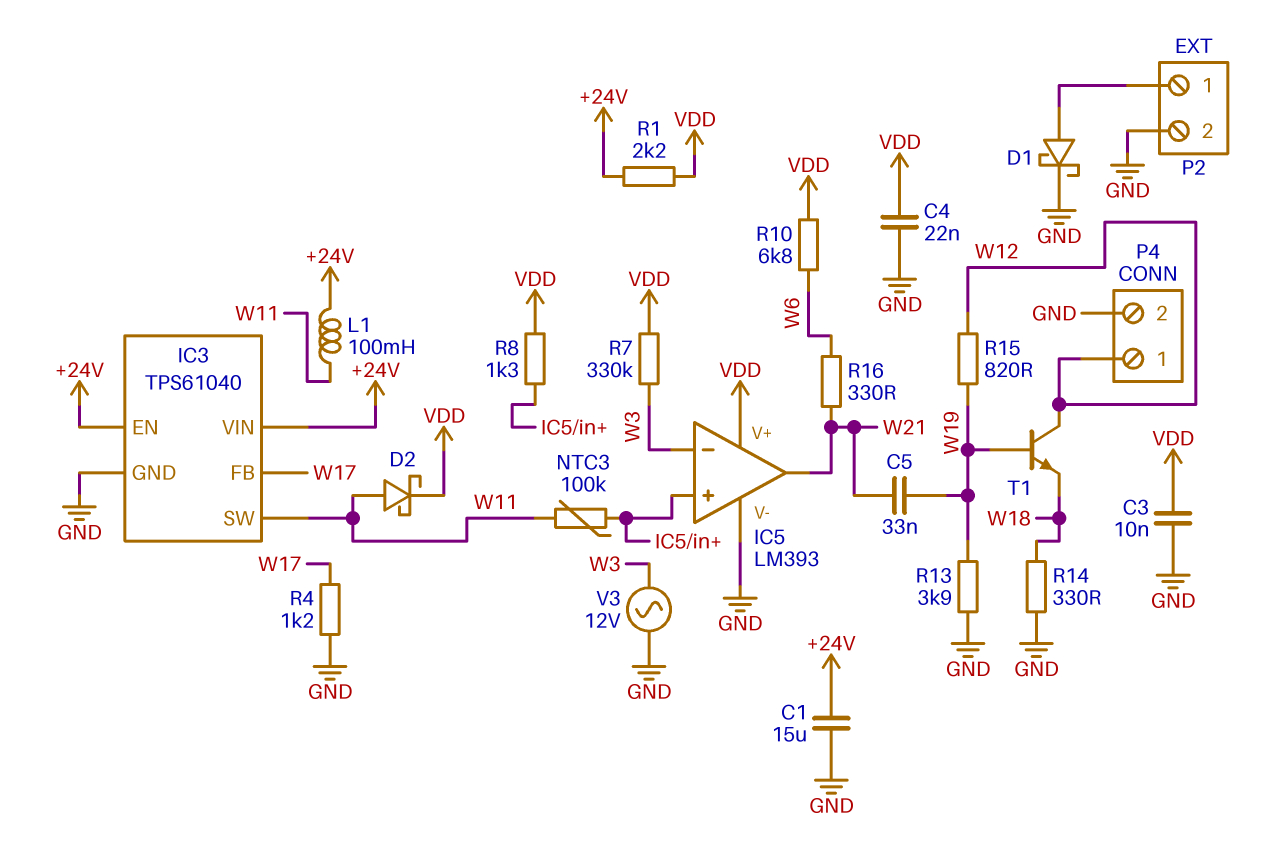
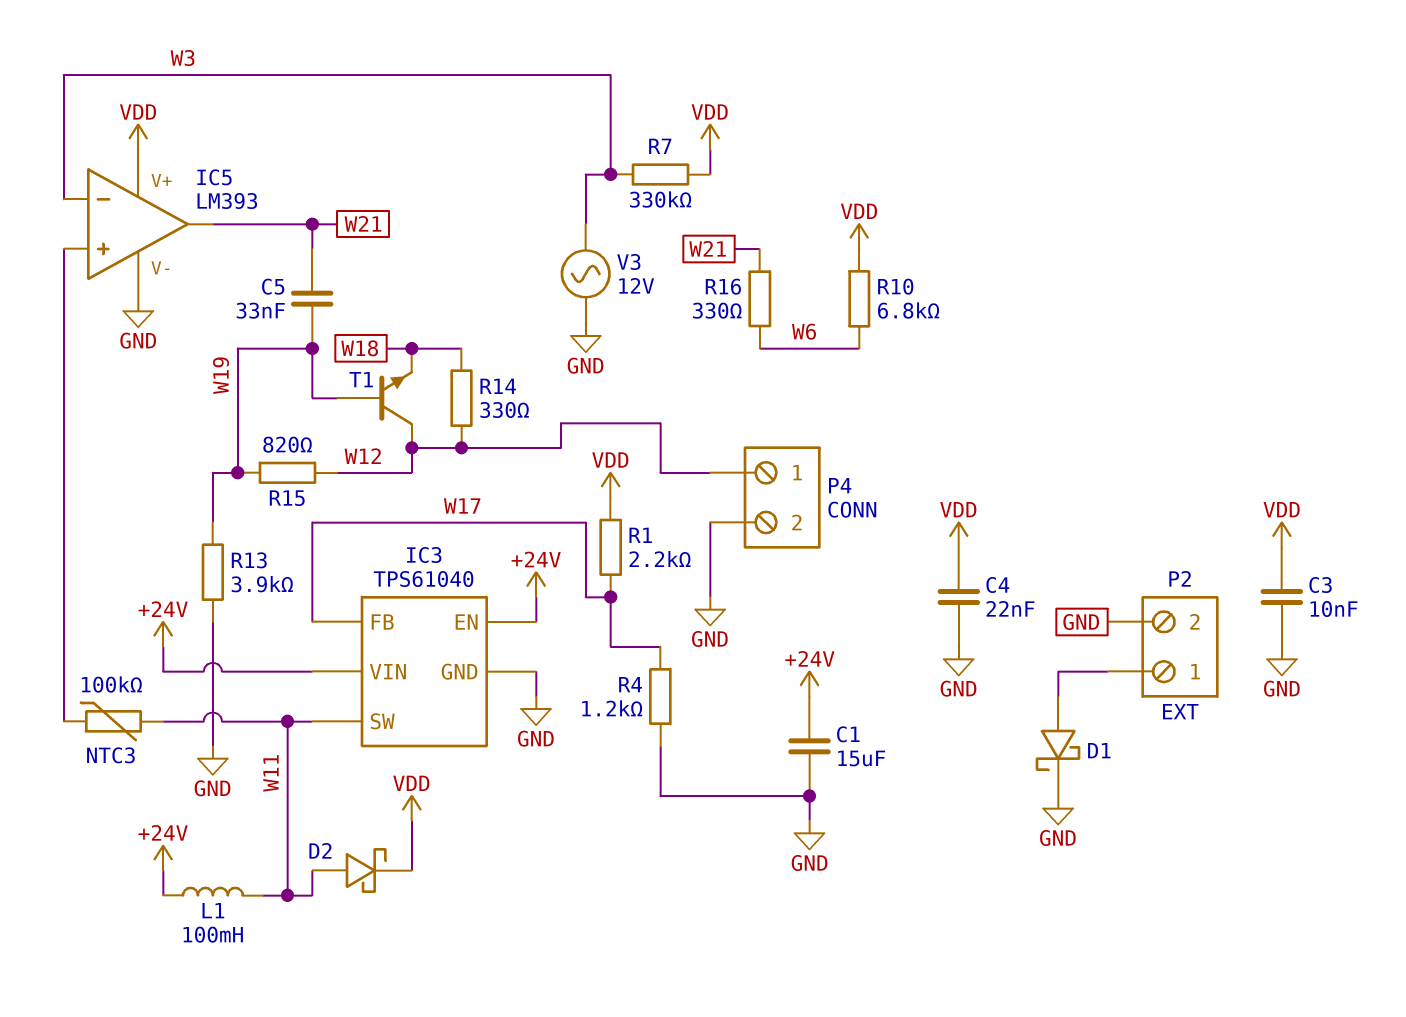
R1: 2.2k (+24V, VDD) -> 2.2k (VDD, W17)
R8: 1.3k (IC5/in+, VDD) -> none
R14: 330 (GND, W18) -> 330 (W12, W18)

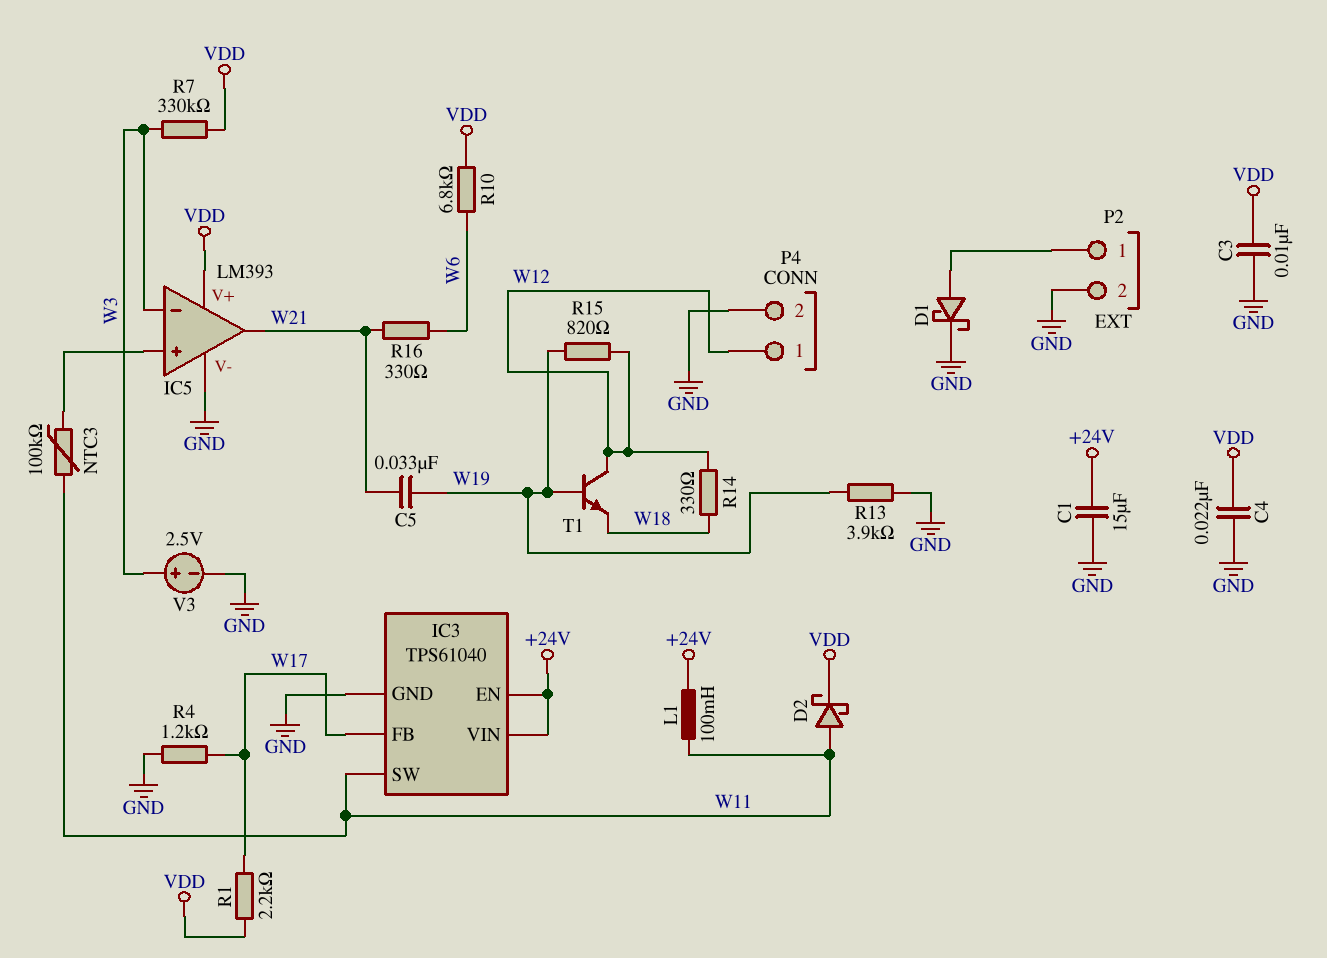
V3: AC 12V (GND, W3) -> 2.5V (plus W3, minus GND)

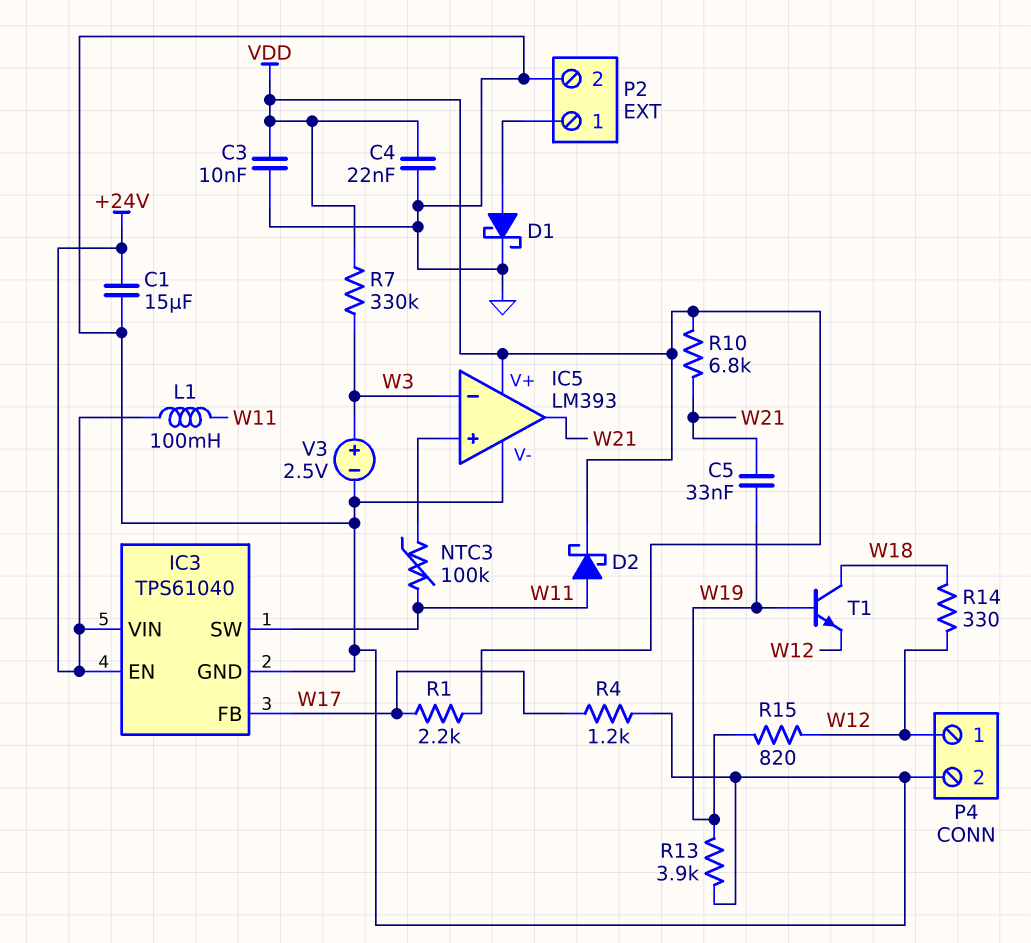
R10: 6.8k (VDD, W6) -> 6.8k (VDD, W21)
R16: 330 (W6, W21) -> none
T1: NPN (B W19, C W12, E W18) -> NPN (B W19, C W18, E W12)

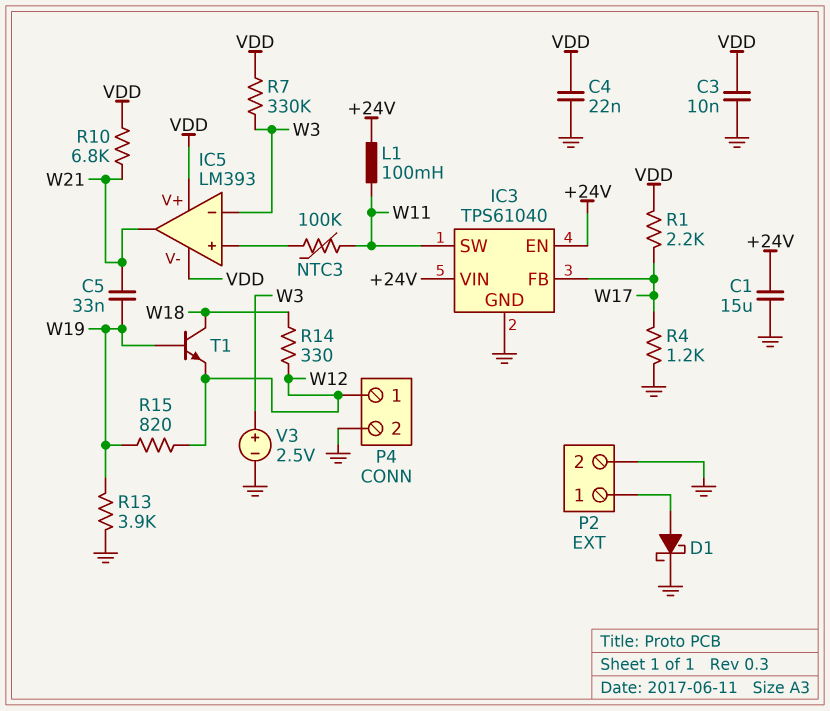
D2: schottky (A W11, K VDD) -> none
IC5 pin V-: GND -> VDD

